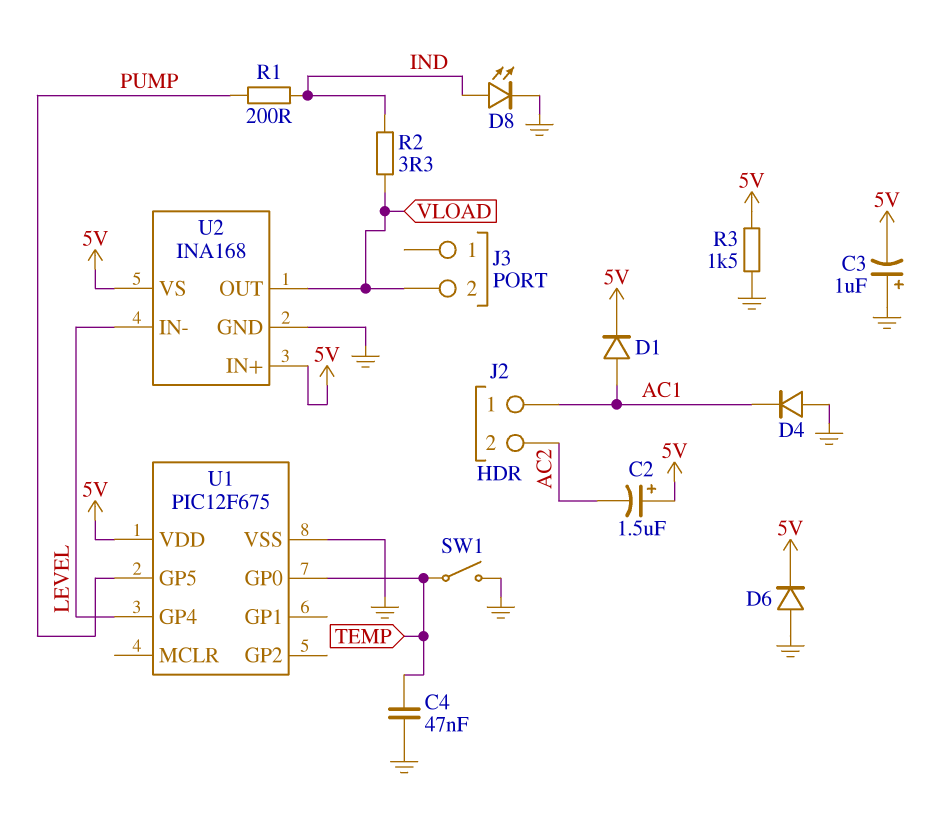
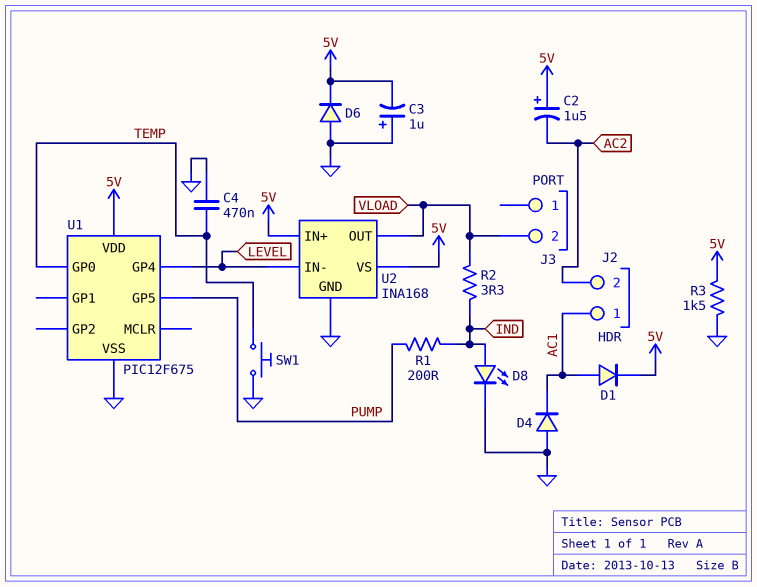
C4: 47nF (GND, TEMP) -> 470nF (GND, TEMP)
SW1: switch (GND, TEMP) -> button (GND, TEMP)

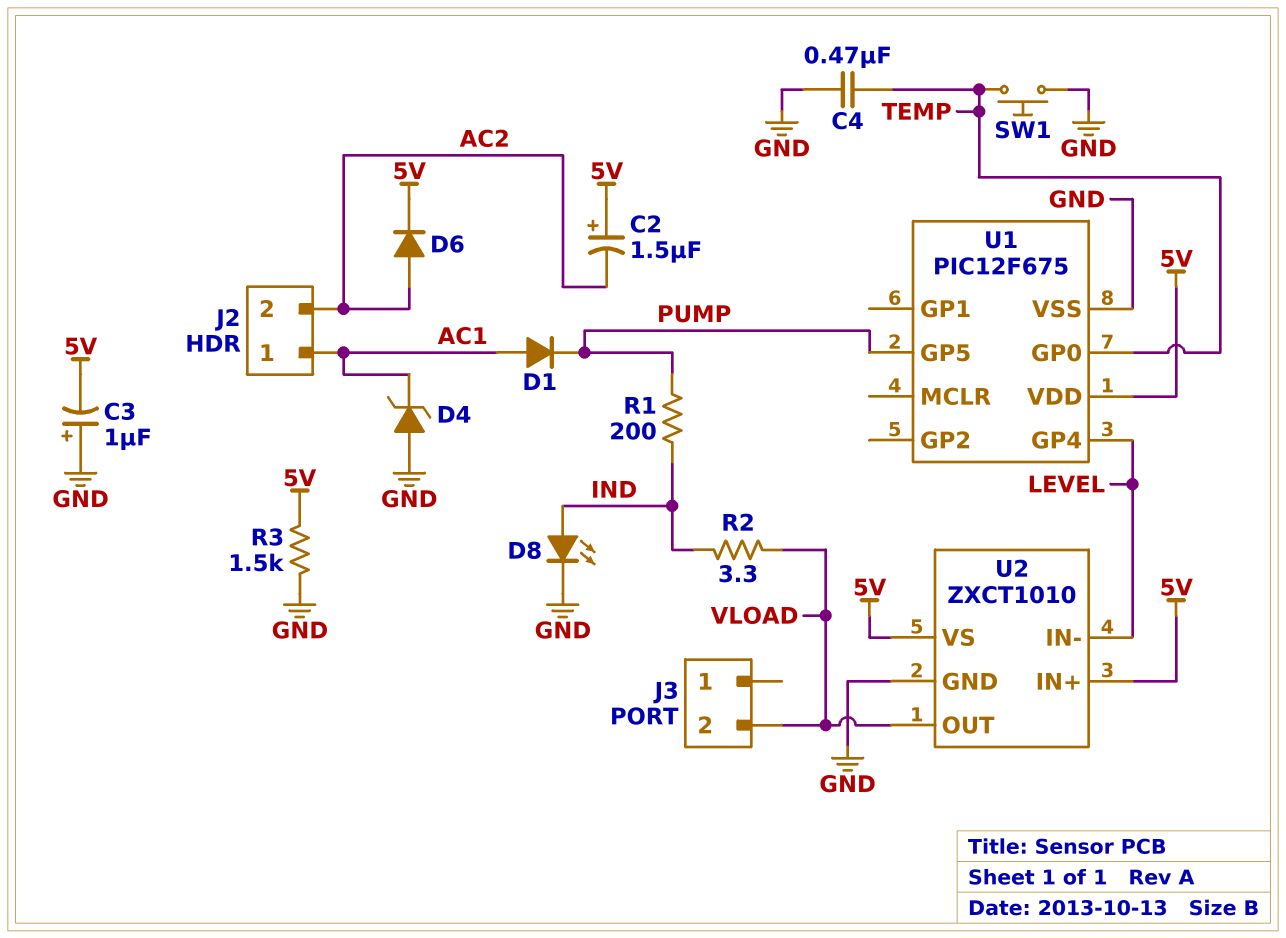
D1: diode (A AC1, K 5V) -> diode (A AC1, K PUMP)
D4: diode (A GND, K AC1) -> zener (A GND, K AC1)
D6: diode (A GND, K 5V) -> diode (A AC2, K 5V)
U2: INA168 -> ZXCT1010

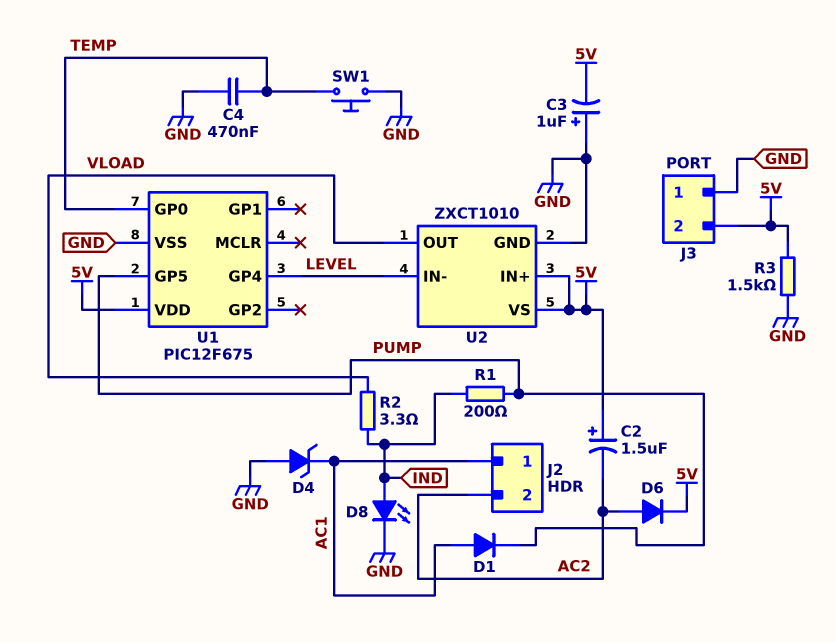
J3 pin 1: none -> GND
J3 pin 2: VLOAD -> 5V

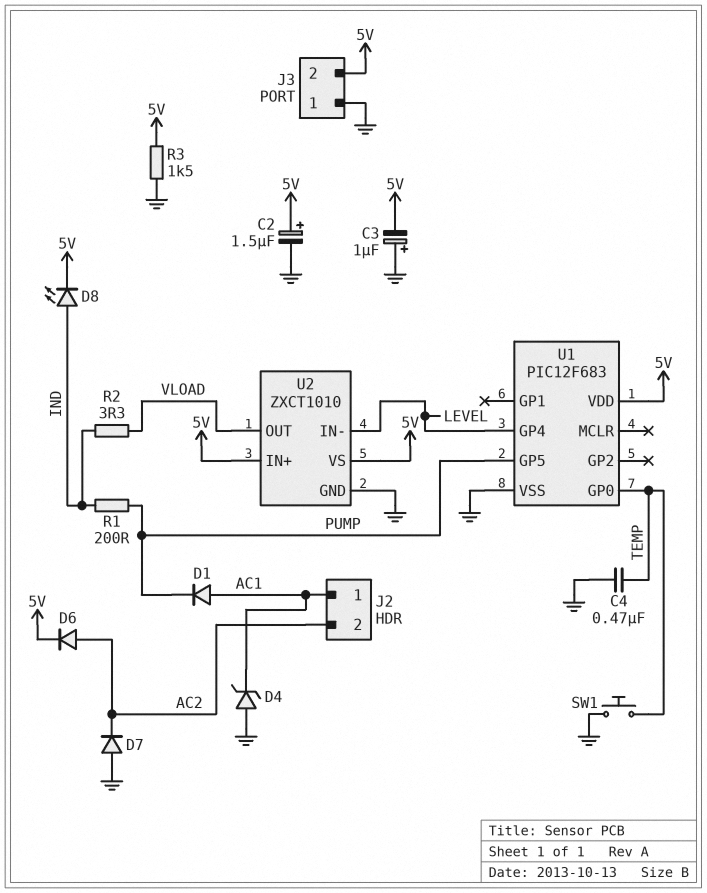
C2: 1.5uF (plus 5V, minus AC2) -> 1.5uF (plus 5V, minus GND)
D7: none -> diode (A GND, K AC2)
D8: LED (A IND, K GND) -> LED (A IND, K 5V)
U1: PIC12F675 -> PIC12F683

